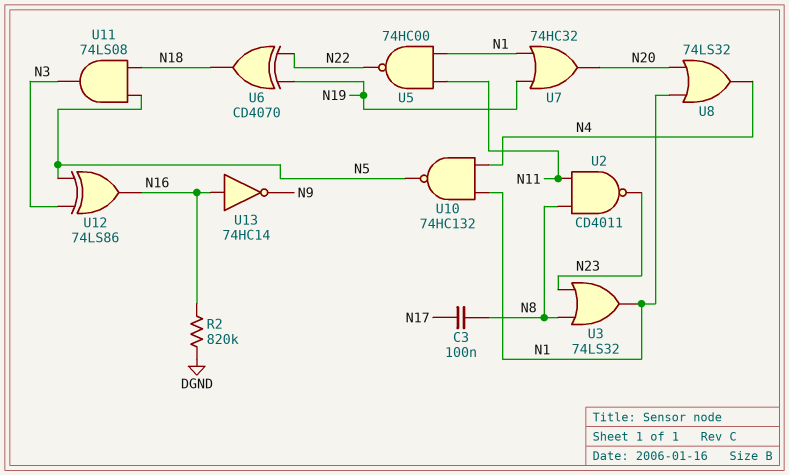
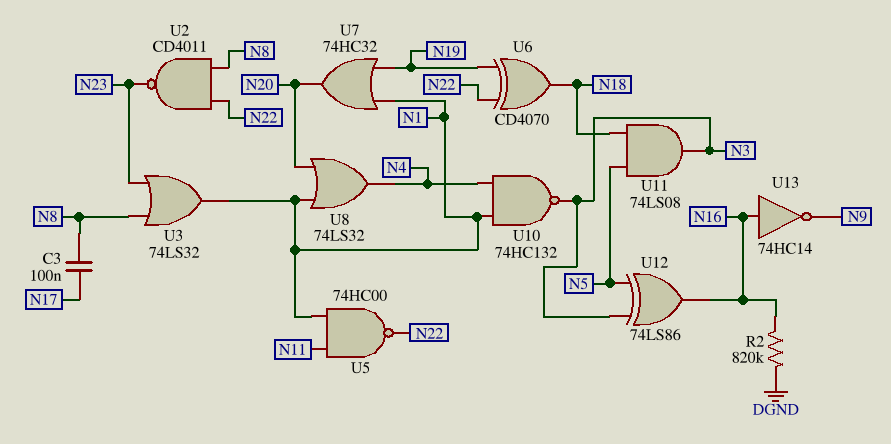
U2: NAND CD4011 (in N8, in N11, out N23) -> NAND CD4011 (in N8, in N22, out N23)
U10: NAND 74HC132 (in N1, in N4, out N5) -> NAND 74HC132 (in N1, in N4, out N3)

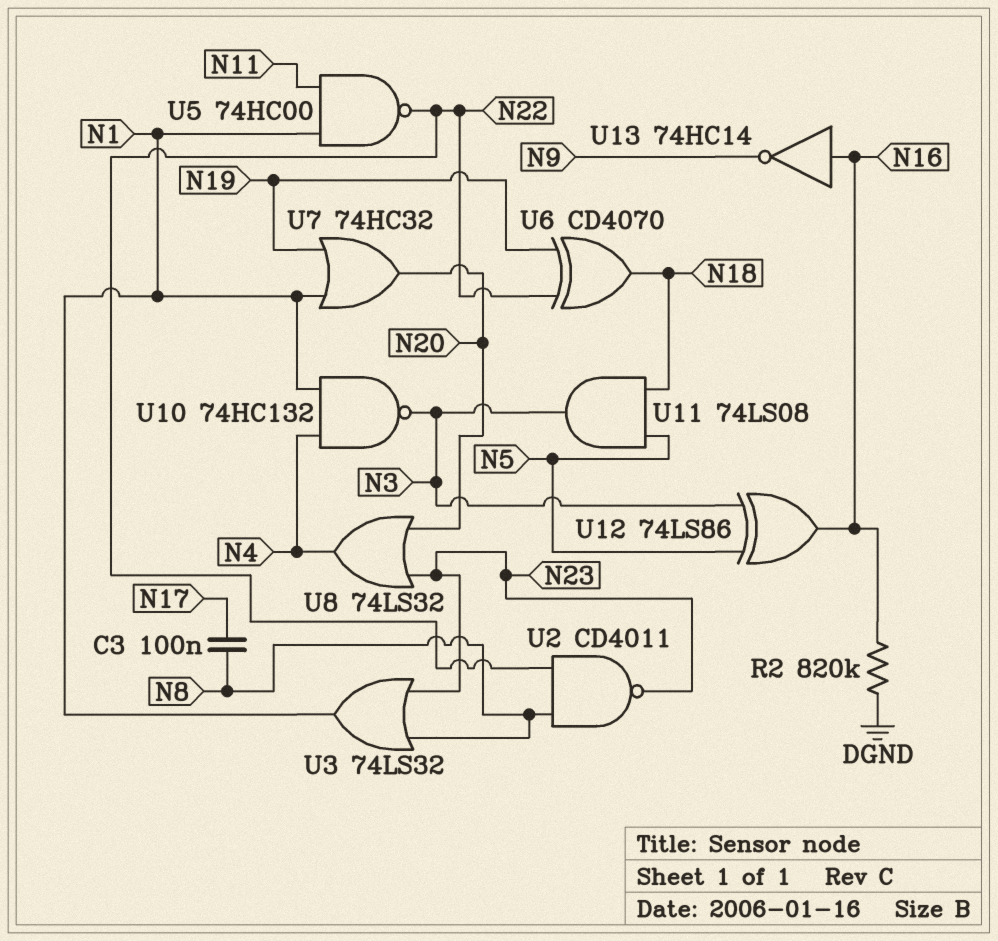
U8: OR 74LS32 (in N1, in N20, out N4) -> OR 74LS32 (in N20, in N23, out N4)

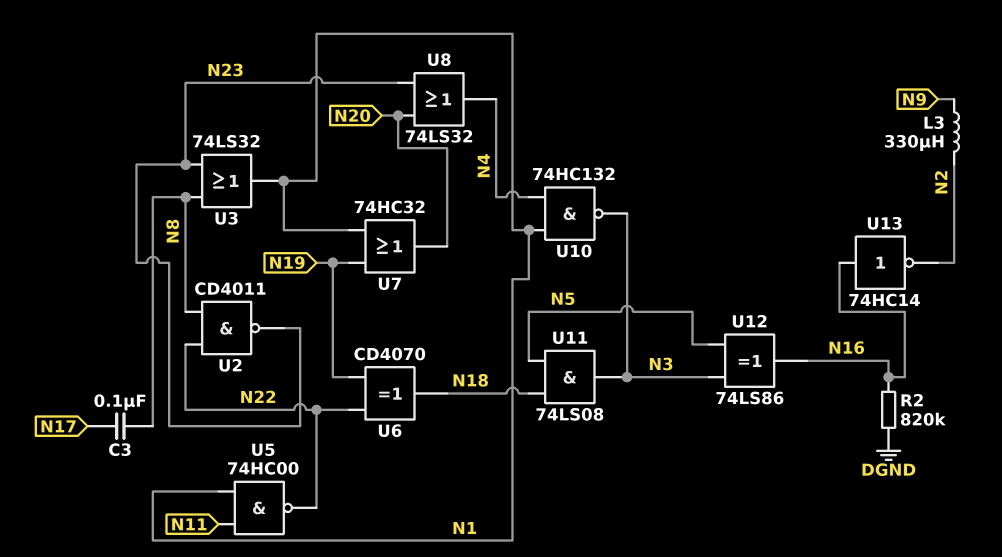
L3: none -> 330uH (N2, N9)
U13: NOT 74HC14 (in N16, out N9) -> NOT 74HC14 (in N16, out N2)

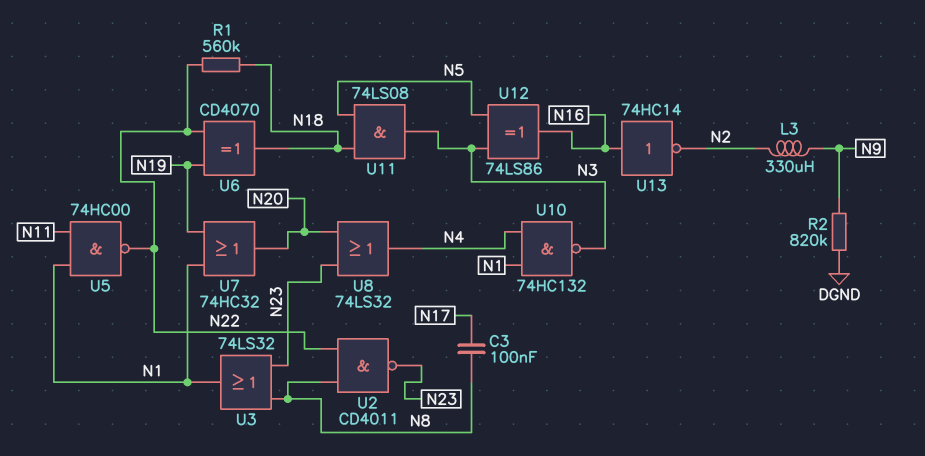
R1: none -> 560k (N18, N22)
R2: 820k (DGND, N16) -> 820k (DGND, N9)

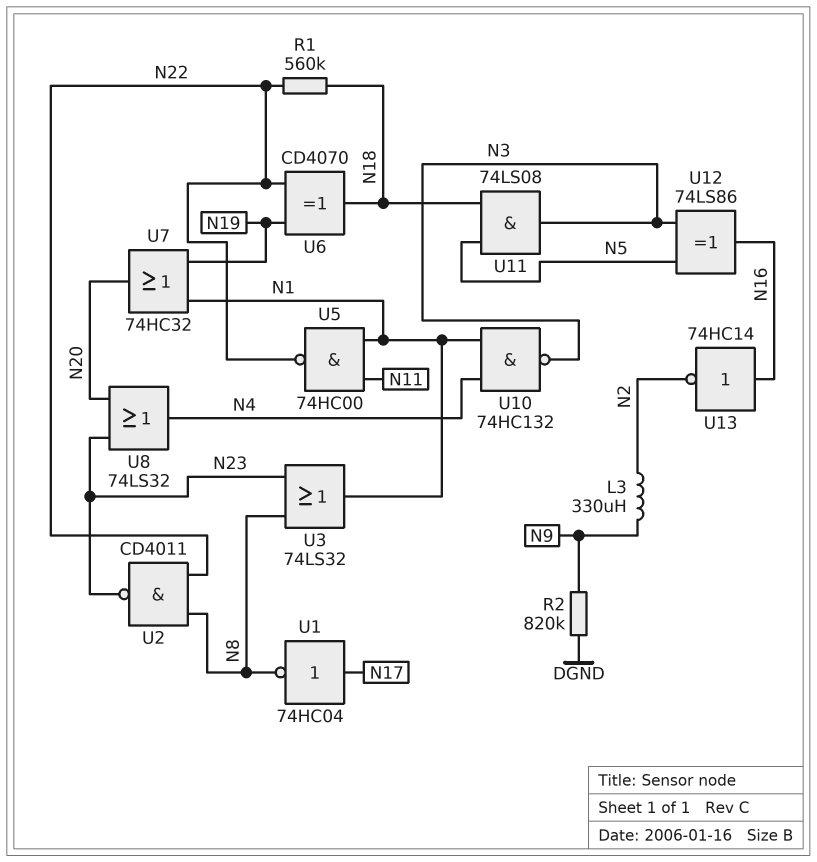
C3: 100nF (N8, N17) -> none
U1: none -> NOT 74HC04 (in N17, out N8)

